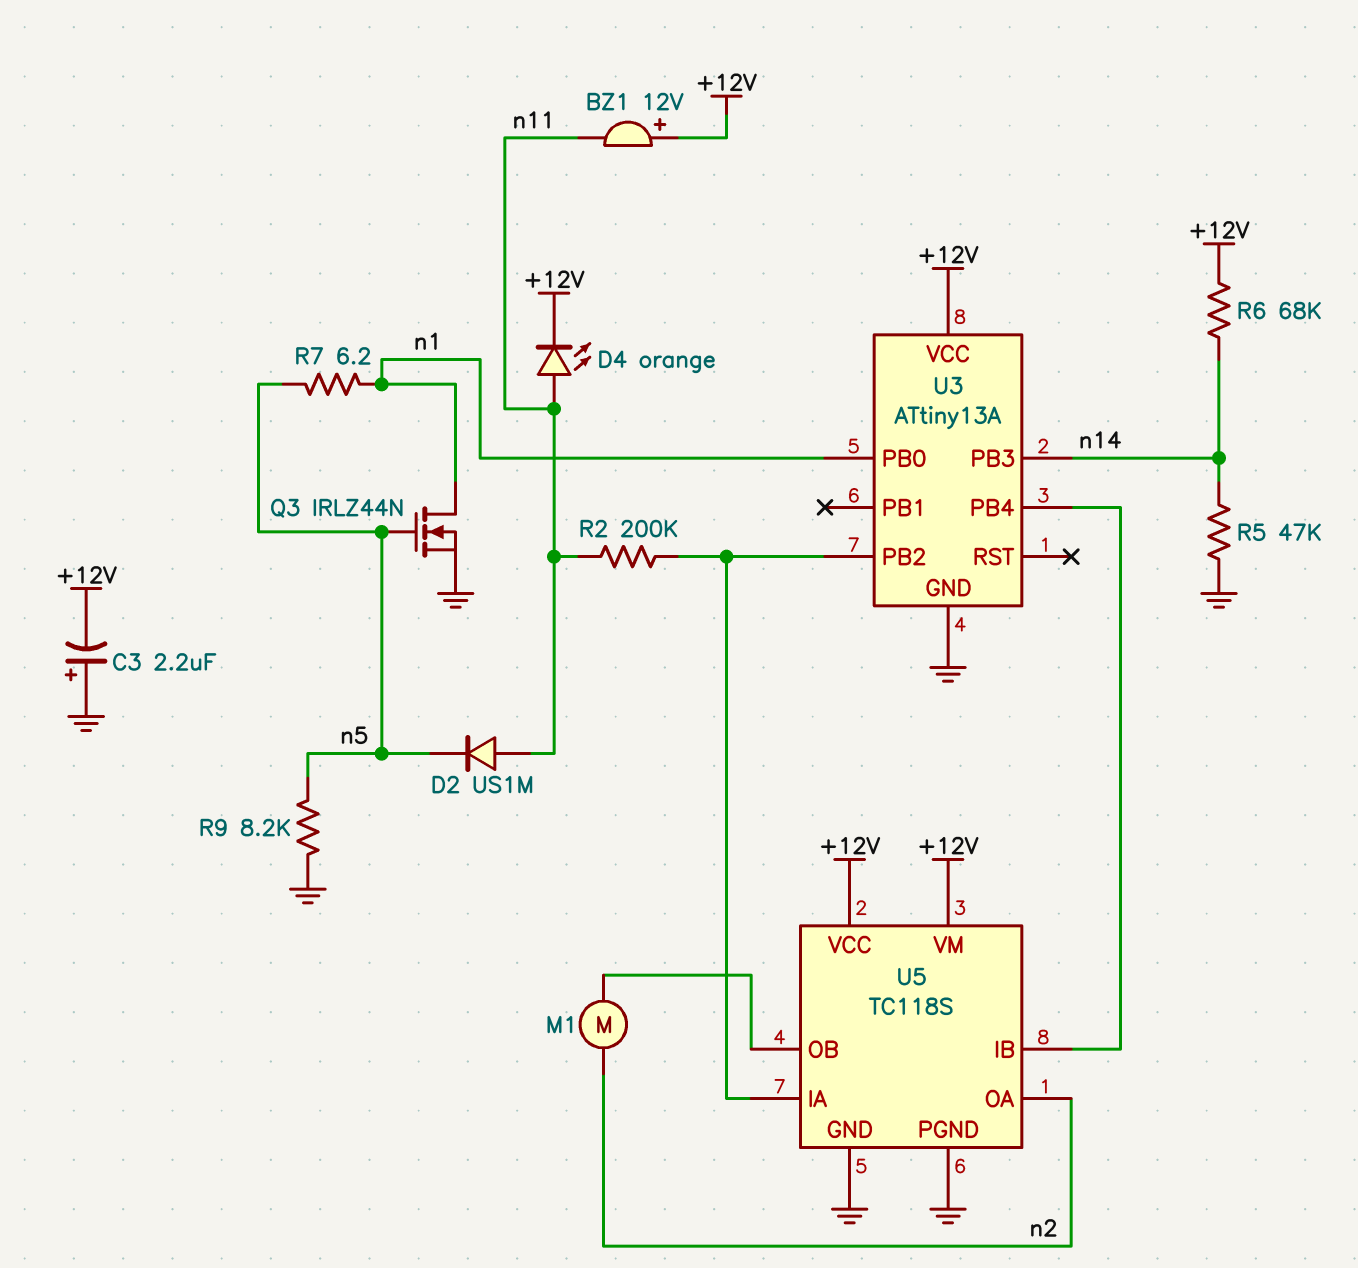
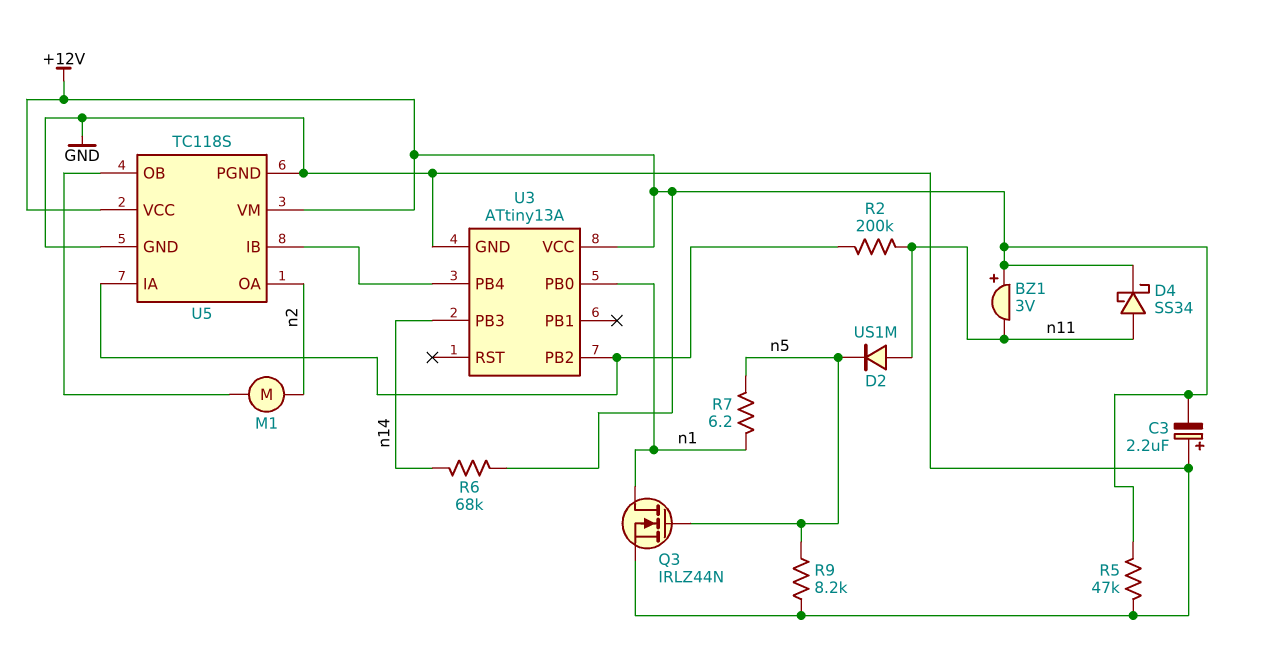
BZ1: buzzer 12V (plus +12V, minus n11) -> buzzer 3V (plus +12V, minus n11)
D4: LED orange (A n11, K +12V) -> schottky SS34 (A n11, K +12V)
R5: 47k (GND, n14) -> 47k (+12V, GND)

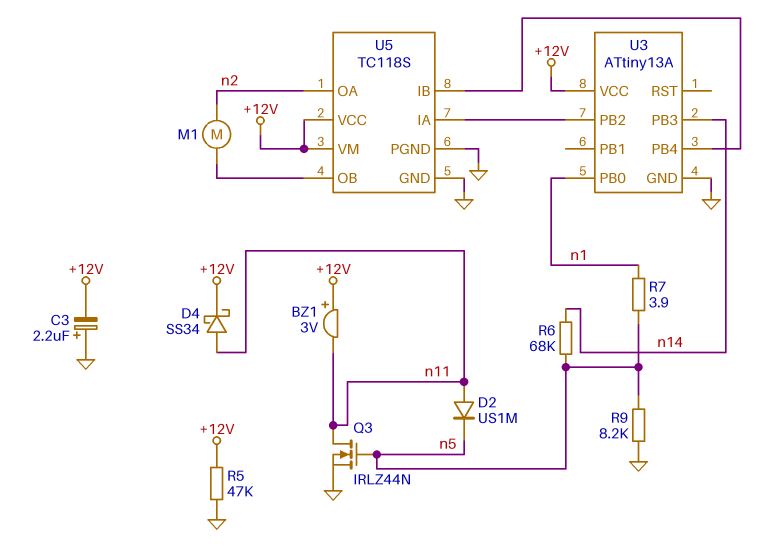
Q3: NMOS IRLZ44N (G n5, D n1, S GND) -> NMOS IRLZ44N (G n5, D n11, S GND)
R2: 200k (U3/PB2, n11) -> none
R6: 68k (+12V, n14) -> 68k (n5, n14)
R7: 6.2 (n1, n5) -> 3.9 (n1, n5)

